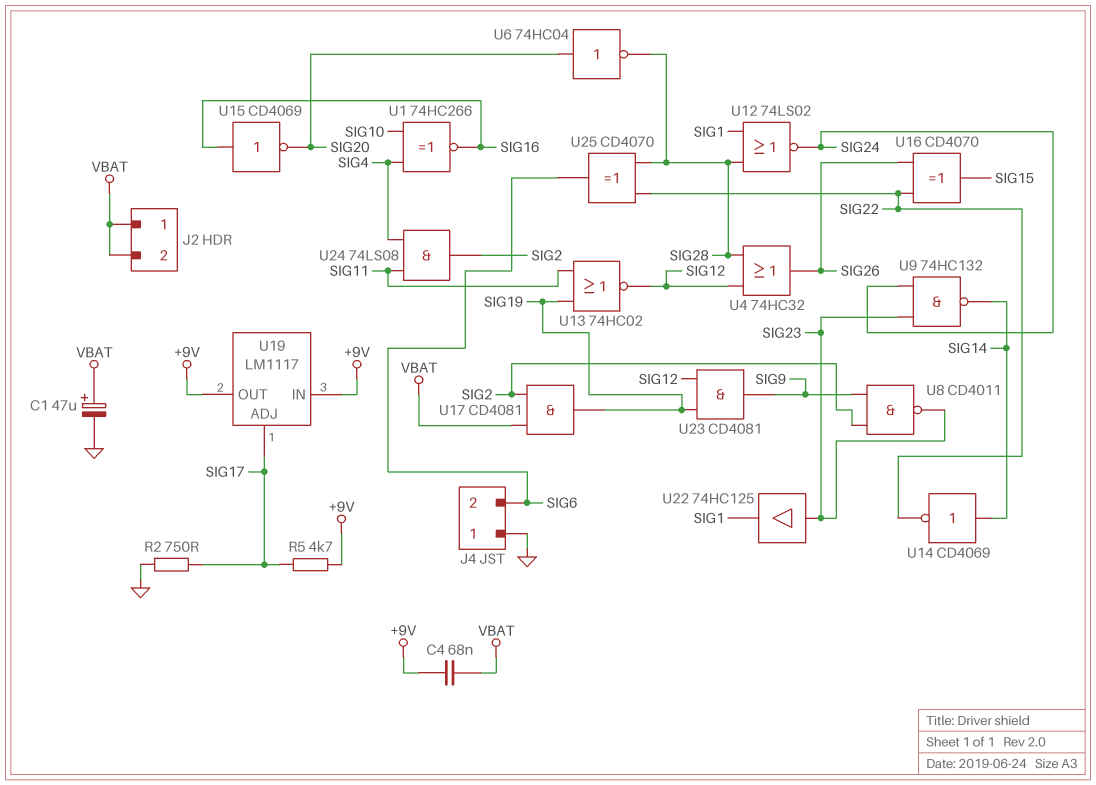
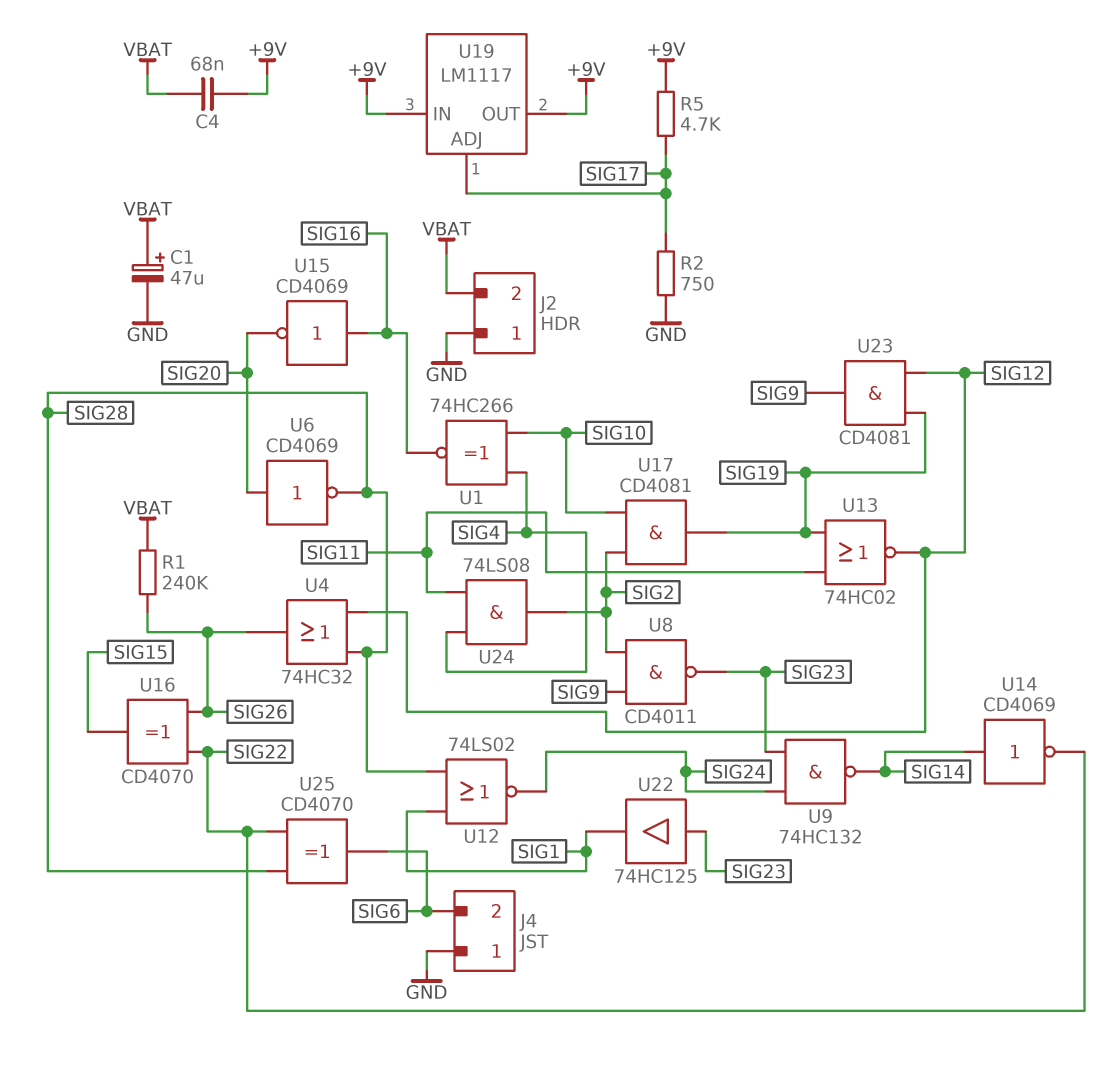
J2 pin 1: VBAT -> GND
R1: none -> 240k (SIG26, VBAT)
U6: NOT 74HC04 (in SIG20, out SIG28) -> NOT CD4069 (in SIG20, out SIG28)
U17: AND CD4081 (in SIG2, in VBAT, out SIG19) -> AND CD4081 (in SIG2, in SIG10, out SIG19)

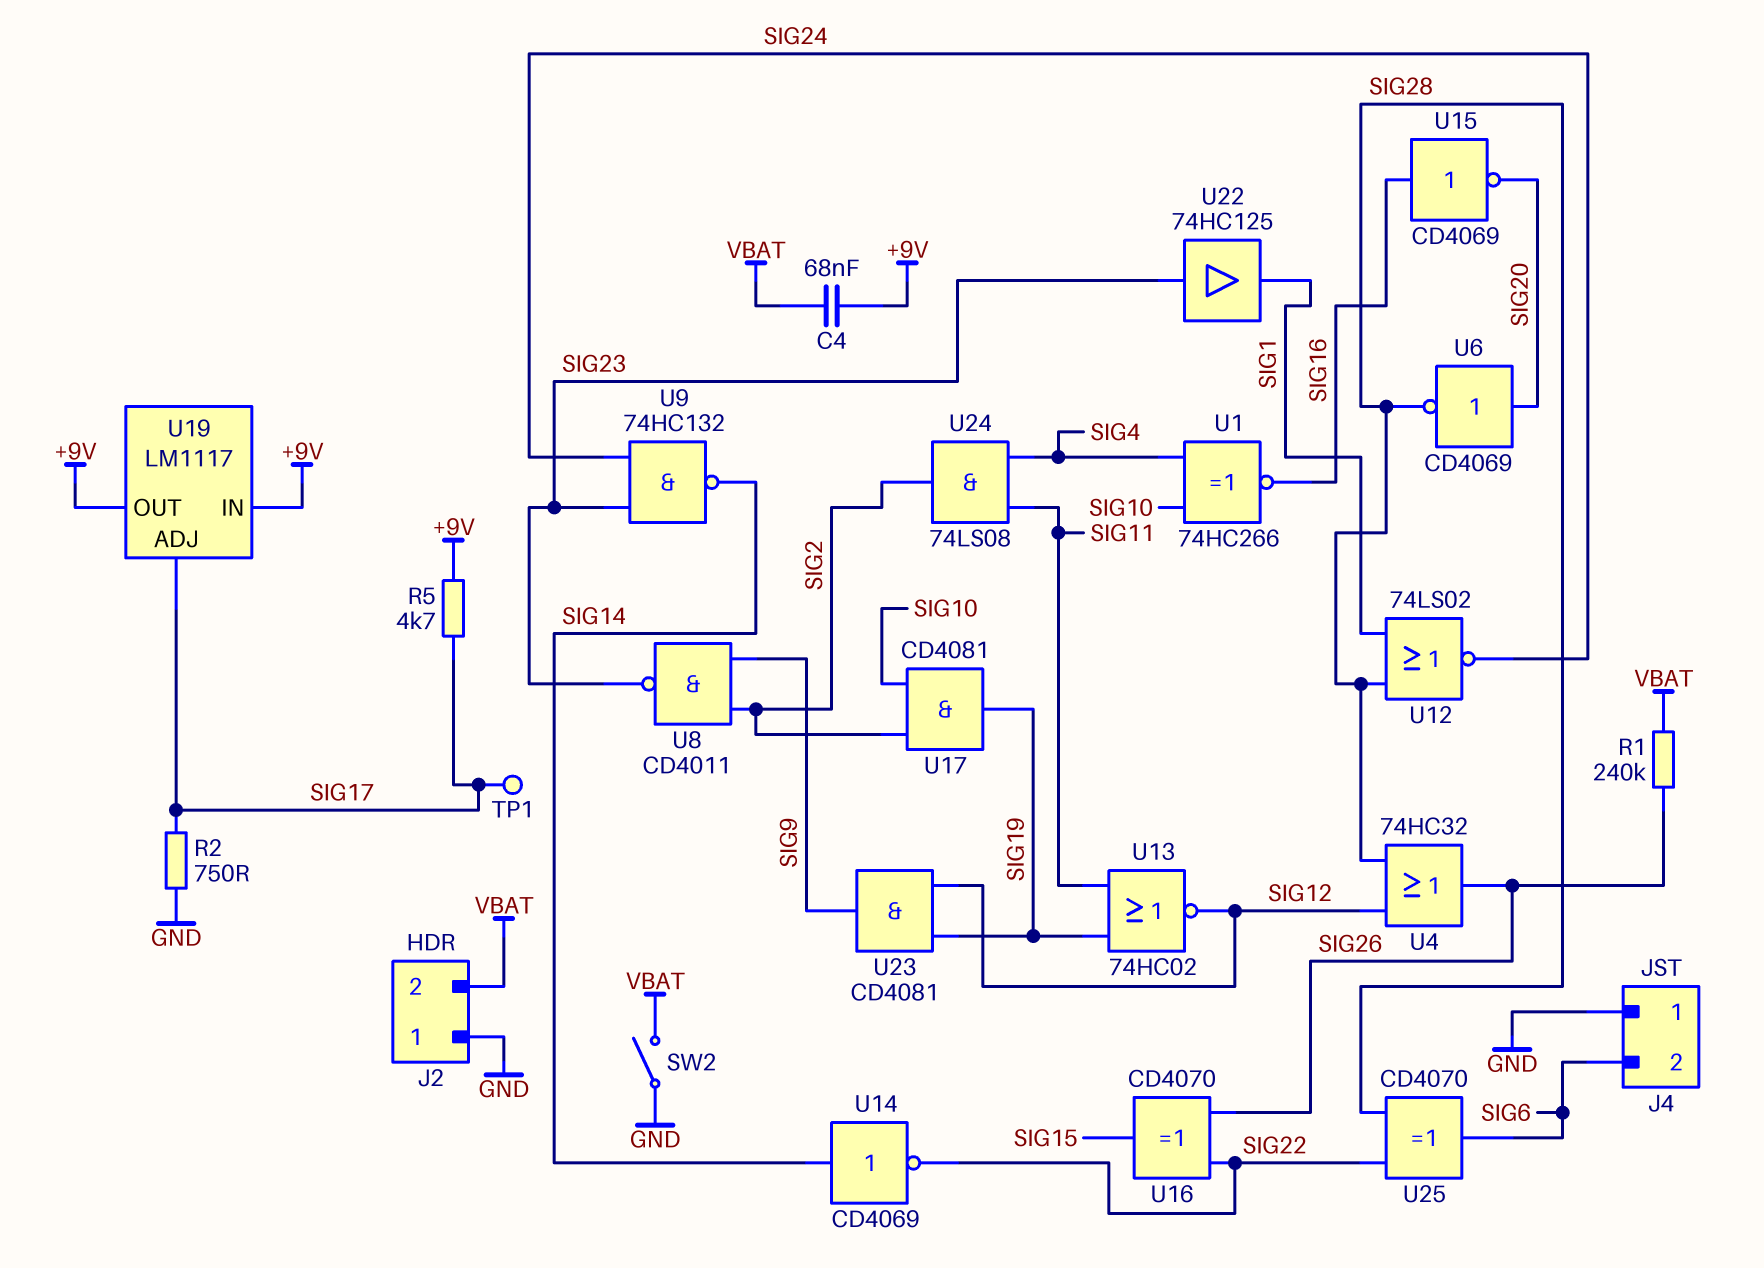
C1: 47uF (plus VBAT, minus GND) -> none
SW2: none -> switch (GND, VBAT)
TP1: none -> test point (SIG17)

